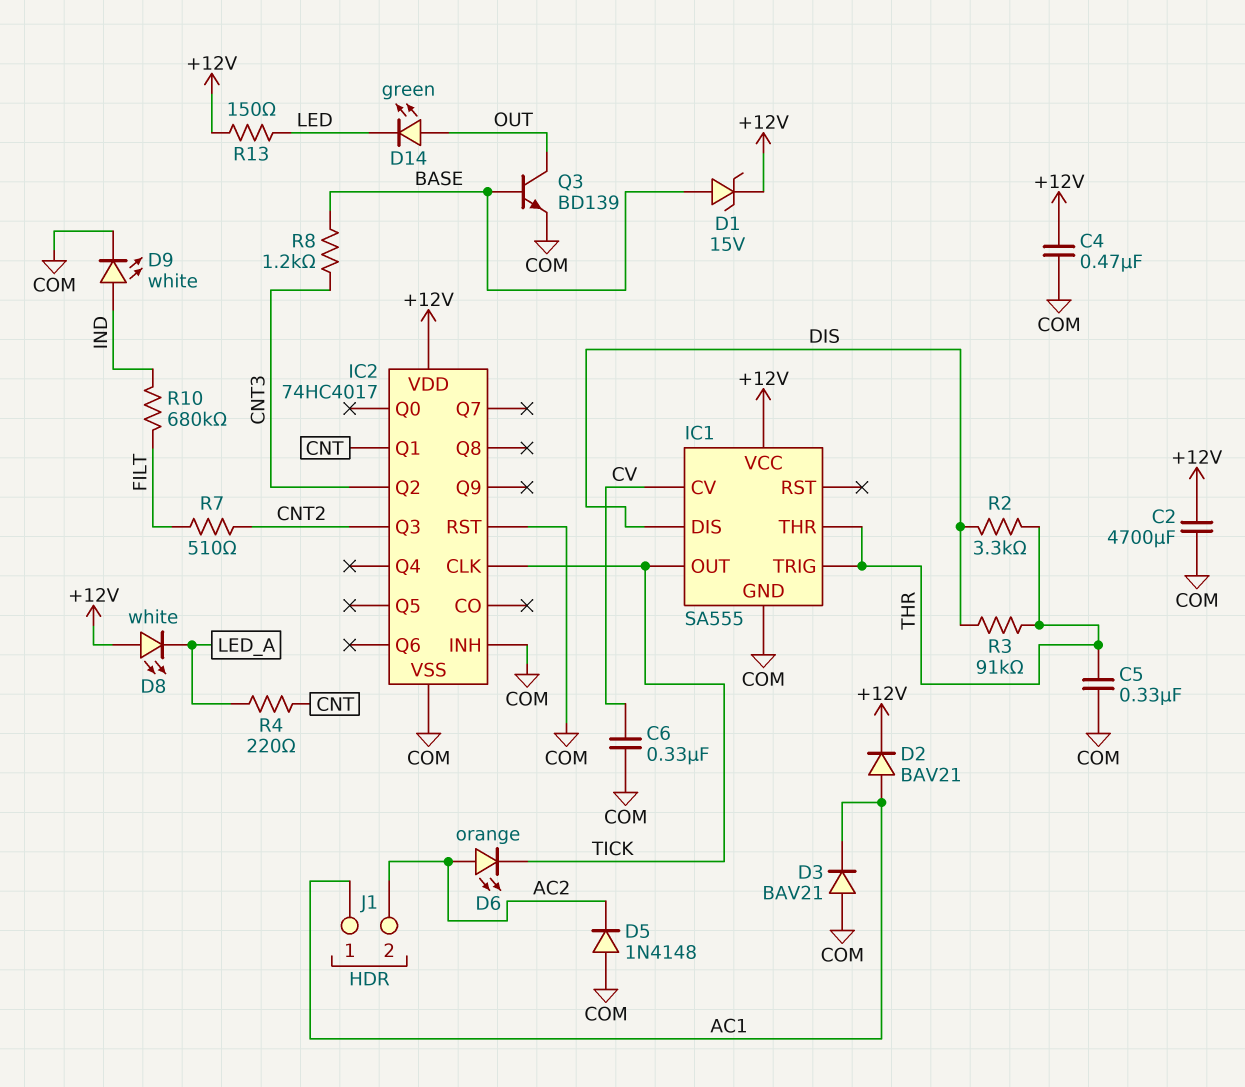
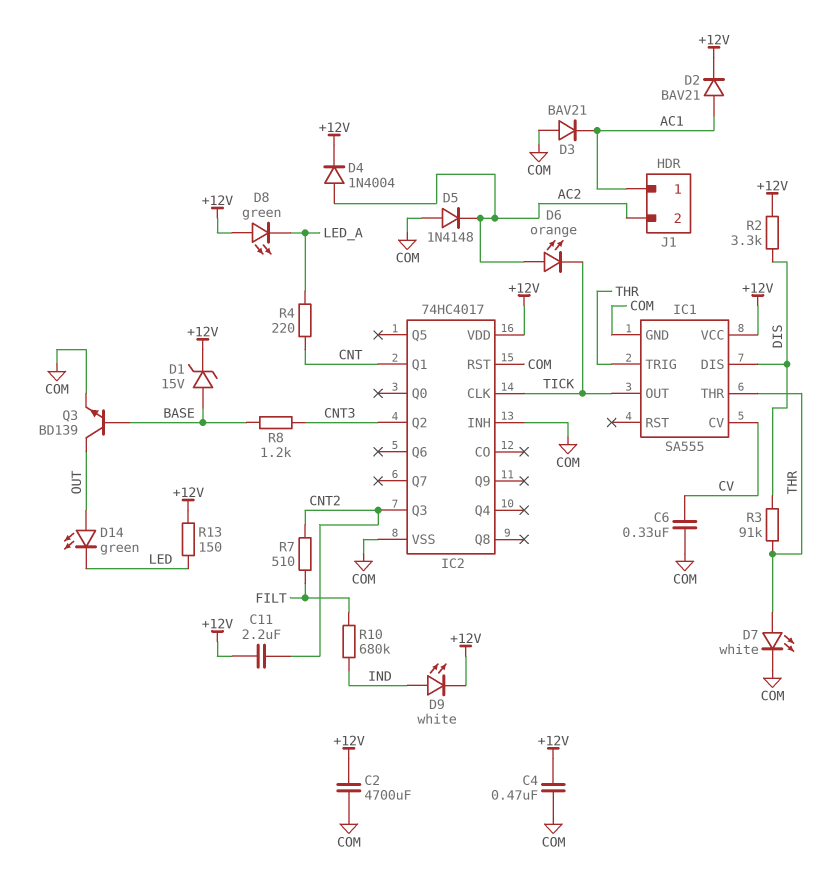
C5: 330nF (COM, THR) -> none
C11: none -> 2.2uF (+12V, CNT2)
D4: none -> diode 1N4004 (A AC2, K +12V)
D7: none -> LED white (A THR, K COM)
D8: LED white (A +12V, K LED_A) -> LED green (A +12V, K LED_A)
D9: LED white (A IND, K COM) -> LED white (A IND, K +12V)
R2: 3.3k (DIS, THR) -> 3.3k (+12V, DIS)

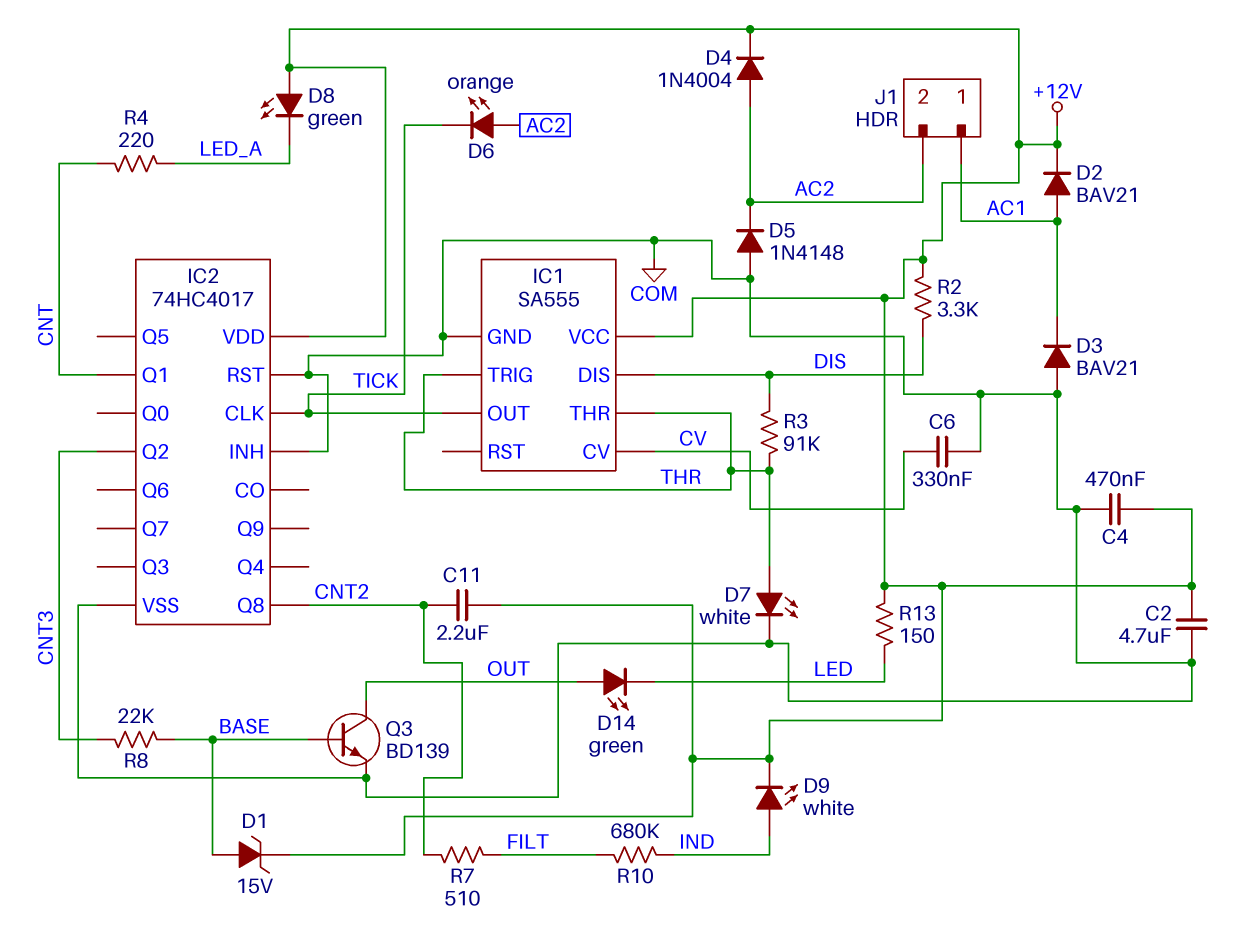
C2: 4700uF (+12V, COM) -> 4.7uF (+12V, COM)
IC2 pin Q3: CNT2 -> none
IC2 pin Q8: none -> CNT2
R8: 1.2k (BASE, CNT3) -> 22k (BASE, CNT3)

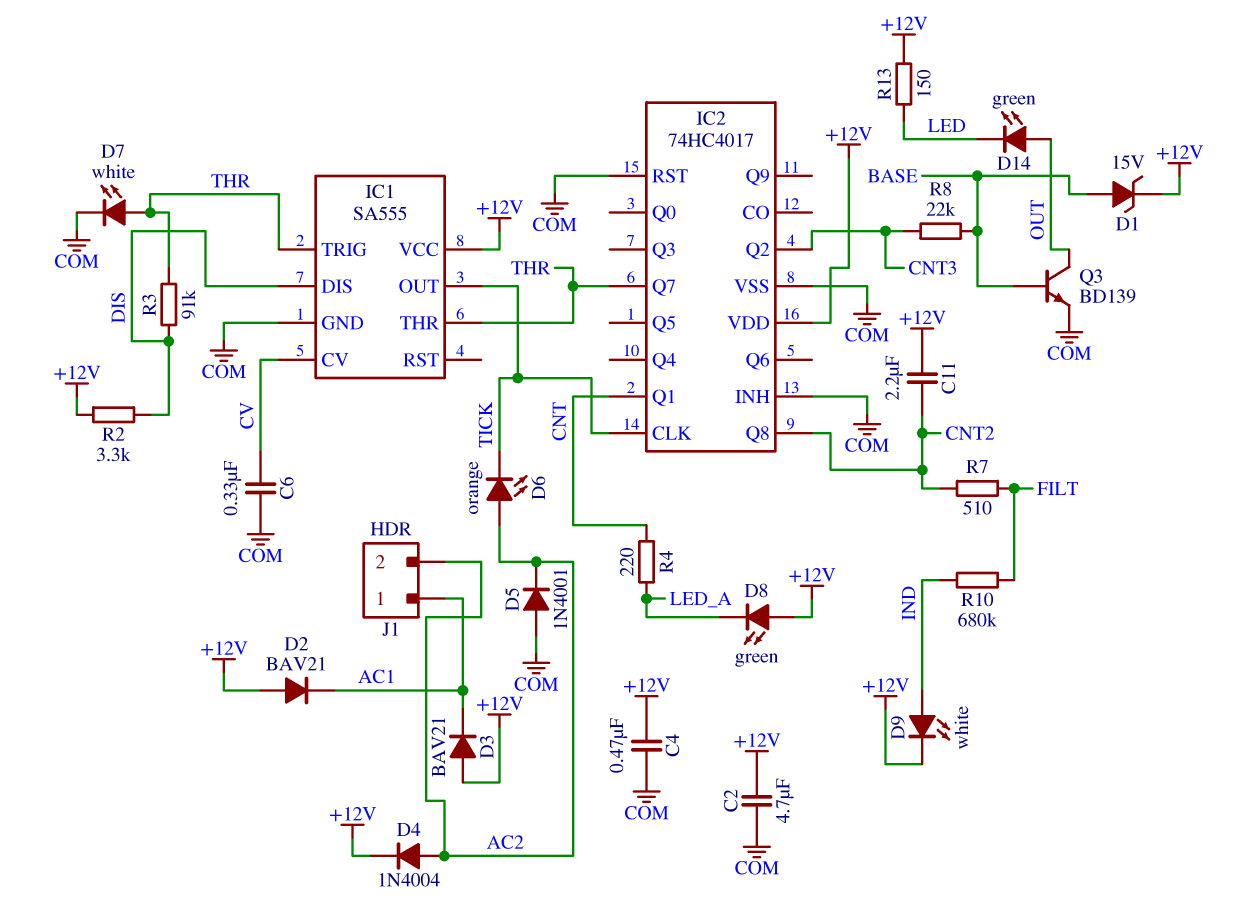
D2: diode BAV21 (A AC1, K +12V) -> diode BAV21 (A +12V, K AC1)
D3: diode BAV21 (A COM, K AC1) -> diode BAV21 (A +12V, K AC1)
D5: diode 1N4148 (A COM, K AC2) -> diode 1N4001 (A COM, K AC2)
IC2 pin Q7: none -> THR

